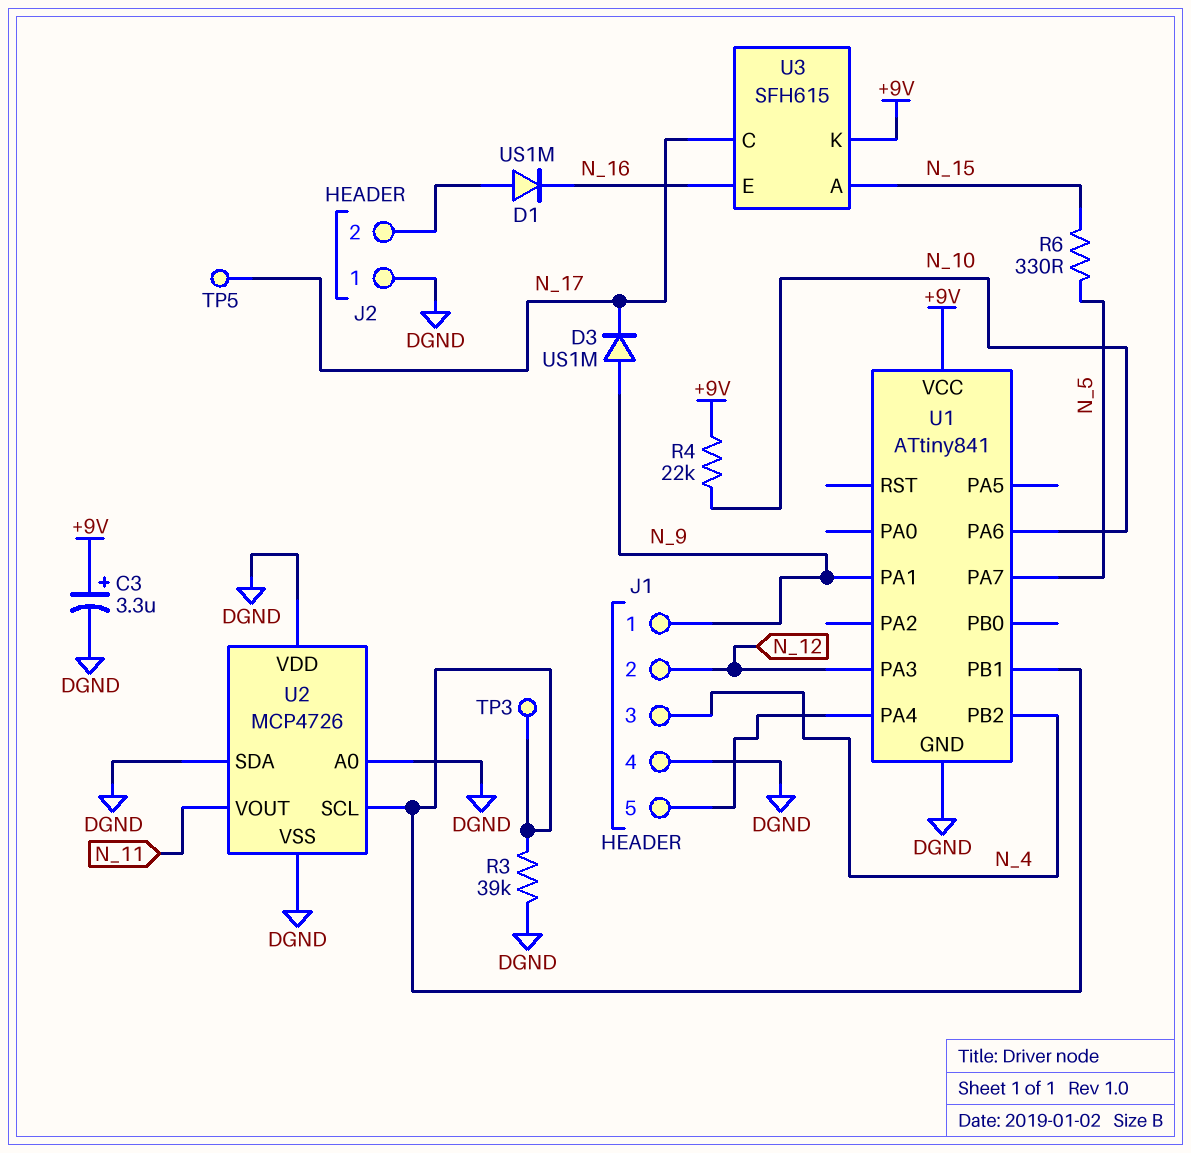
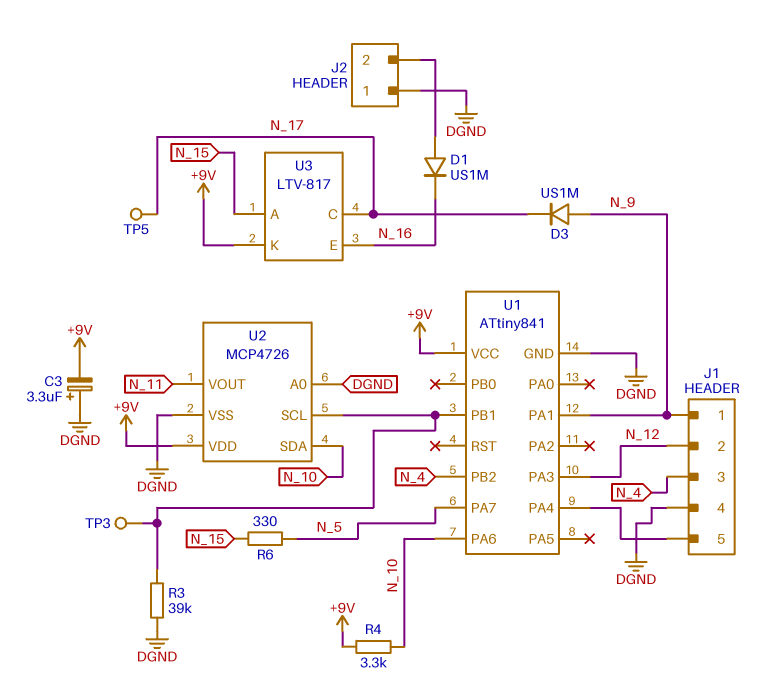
C3: 3.3uF (plus +9V, minus DGND) -> 3.3uF (plus DGND, minus +9V)
R4: 22k (+9V, N_10) -> 3.3k (+9V, N_10)
U2 pin SDA: DGND -> N_10
U2 pin VDD: DGND -> +9V
U3: SFH615 -> LTV-817

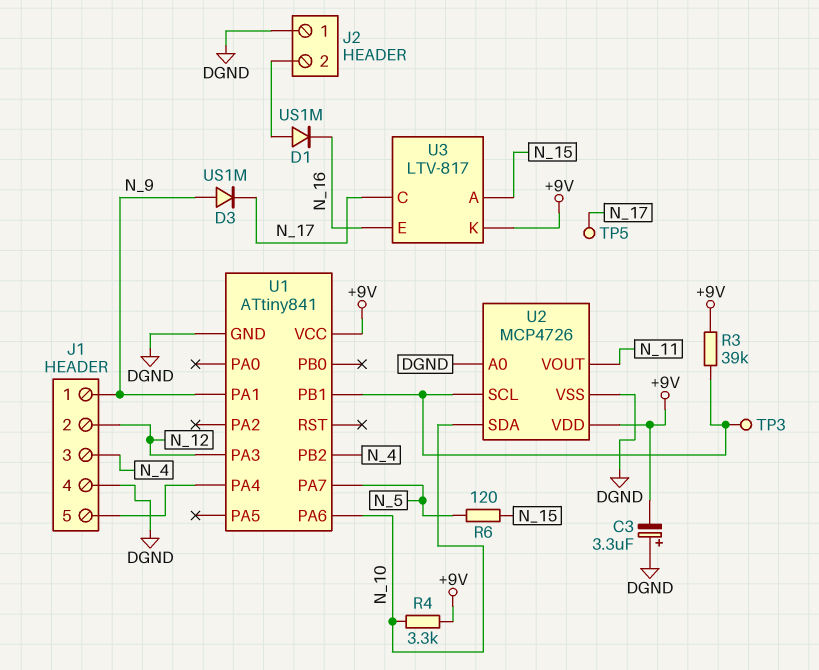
R3: 39k (DGND, U1/PB1) -> 39k (+9V, U1/PB1)
R6: 330 (N_5, N_15) -> 120 (N_5, N_15)

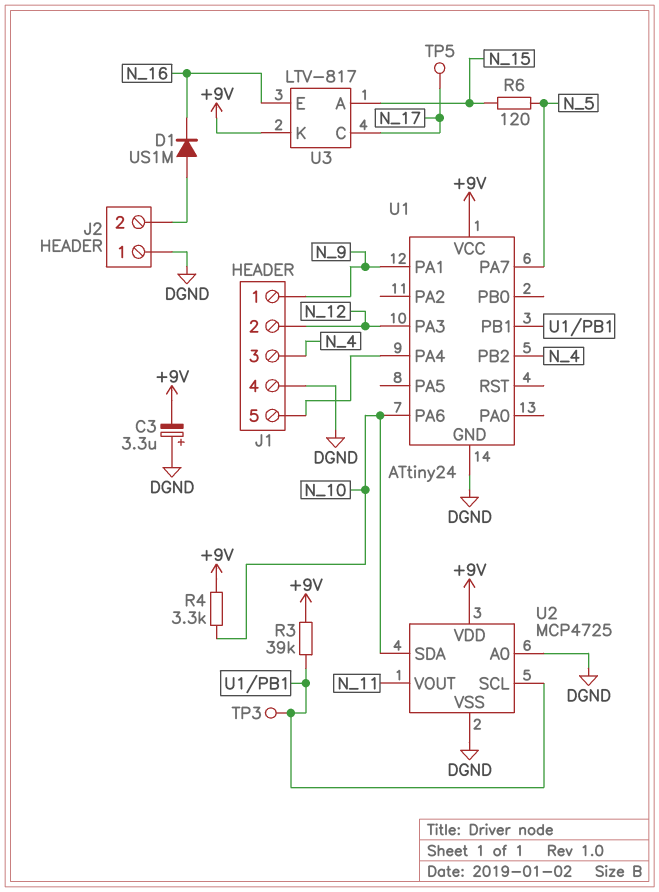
D3: diode US1M (A N_9, K N_17) -> none
U1: ATtiny841 -> ATtiny24
U2: MCP4726 -> MCP4725

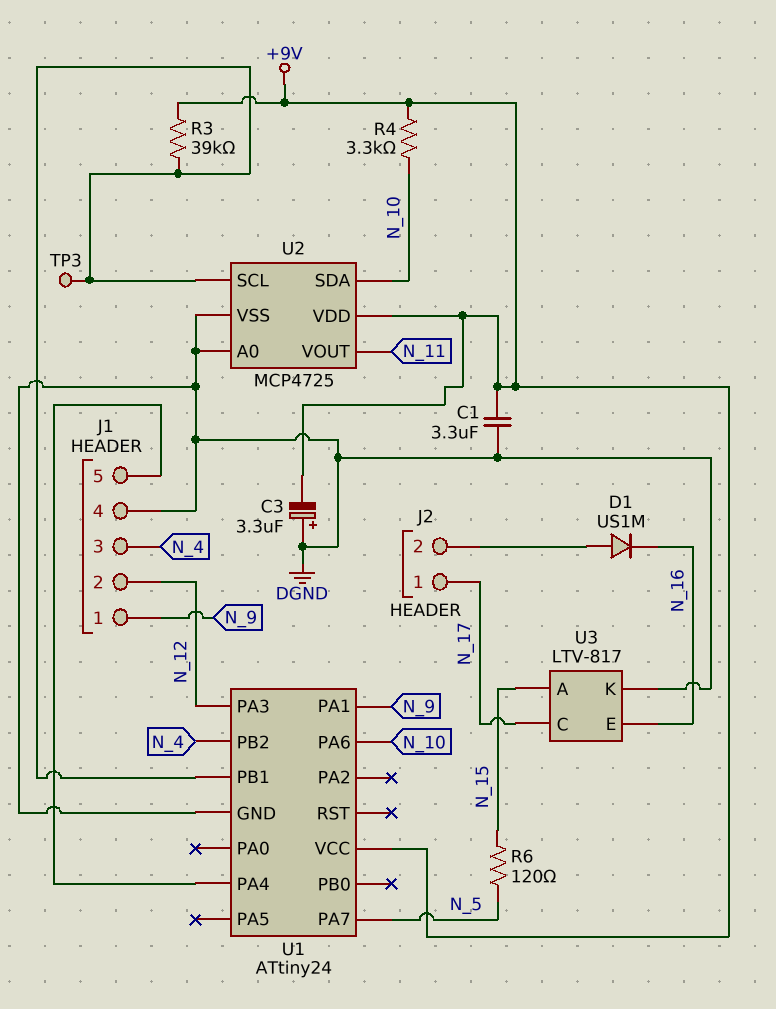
C1: none -> 3.3uF (+9V, DGND)
J2 pin 1: DGND -> N_17
TP5: test point (N_17) -> none
U3 pin K: +9V -> DGND

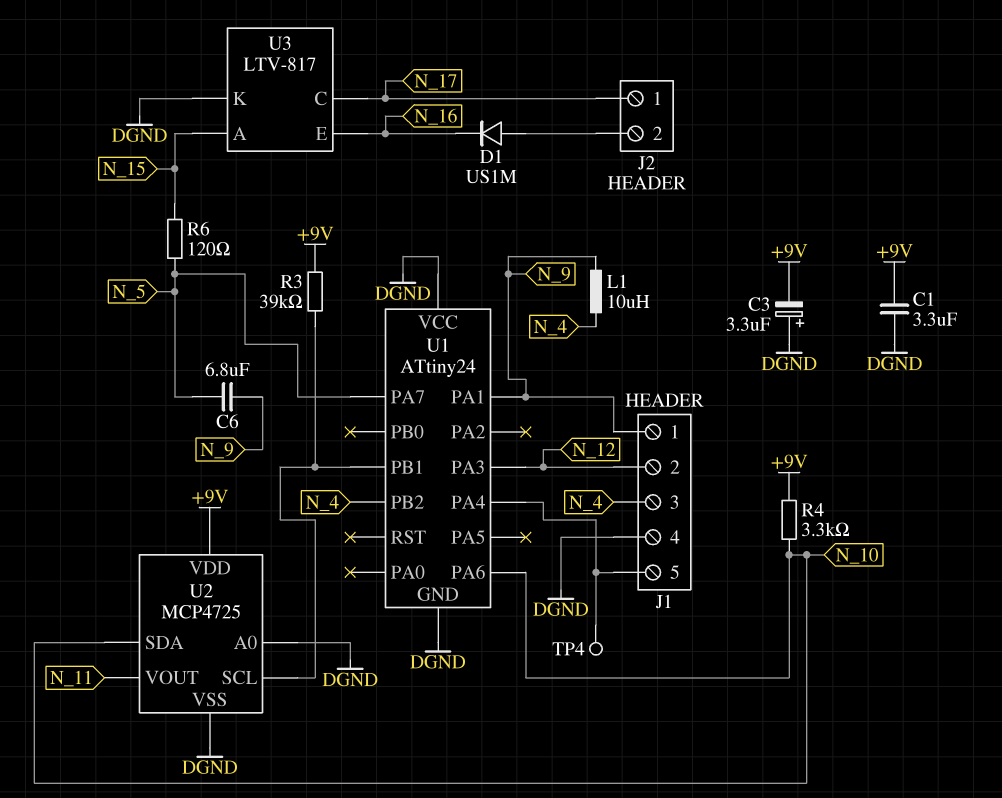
C6: none -> 6.8uF (N_5, N_9)
L1: none -> 10uH (N_4, N_9)
TP3: test point (U1/PB1) -> none
TP4: none -> test point (J1/5)
U1 pin VCC: +9V -> DGND

